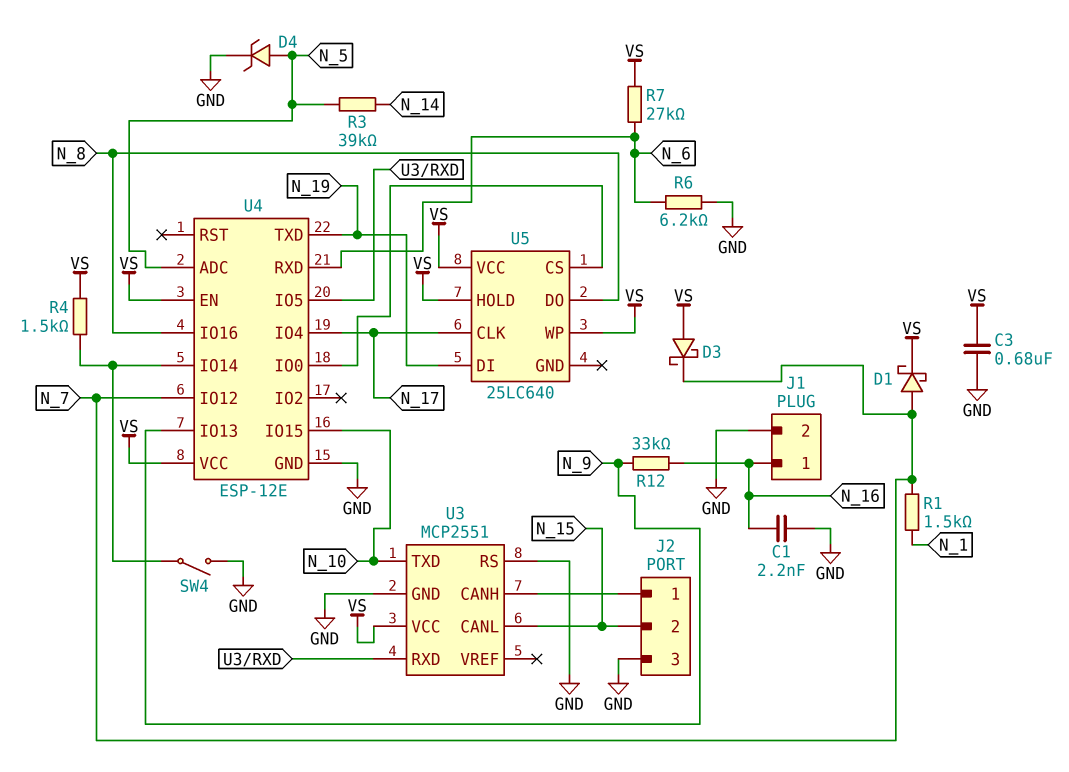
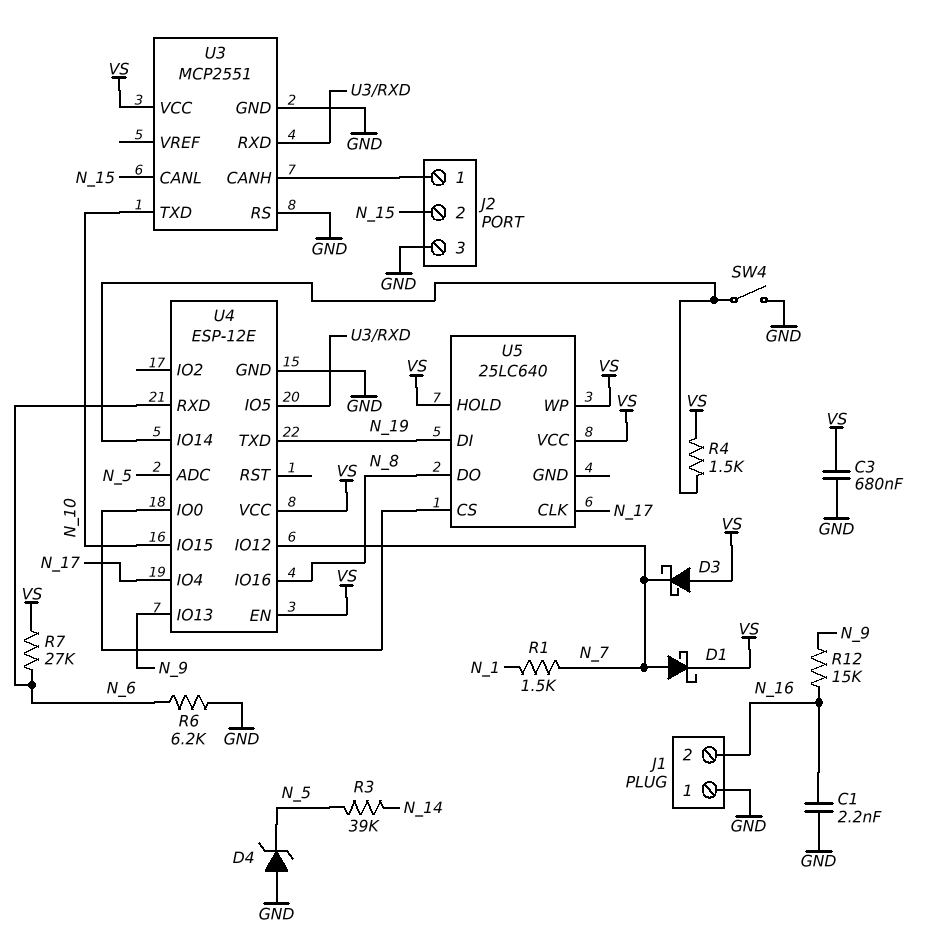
D4: zener (A N_5, K GND) -> zener (A GND, K N_5)
J1 pin 1: N_16 -> GND
J1 pin 2: GND -> N_16
R12: 33k (N_9, N_16) -> 15k (N_9, N_16)

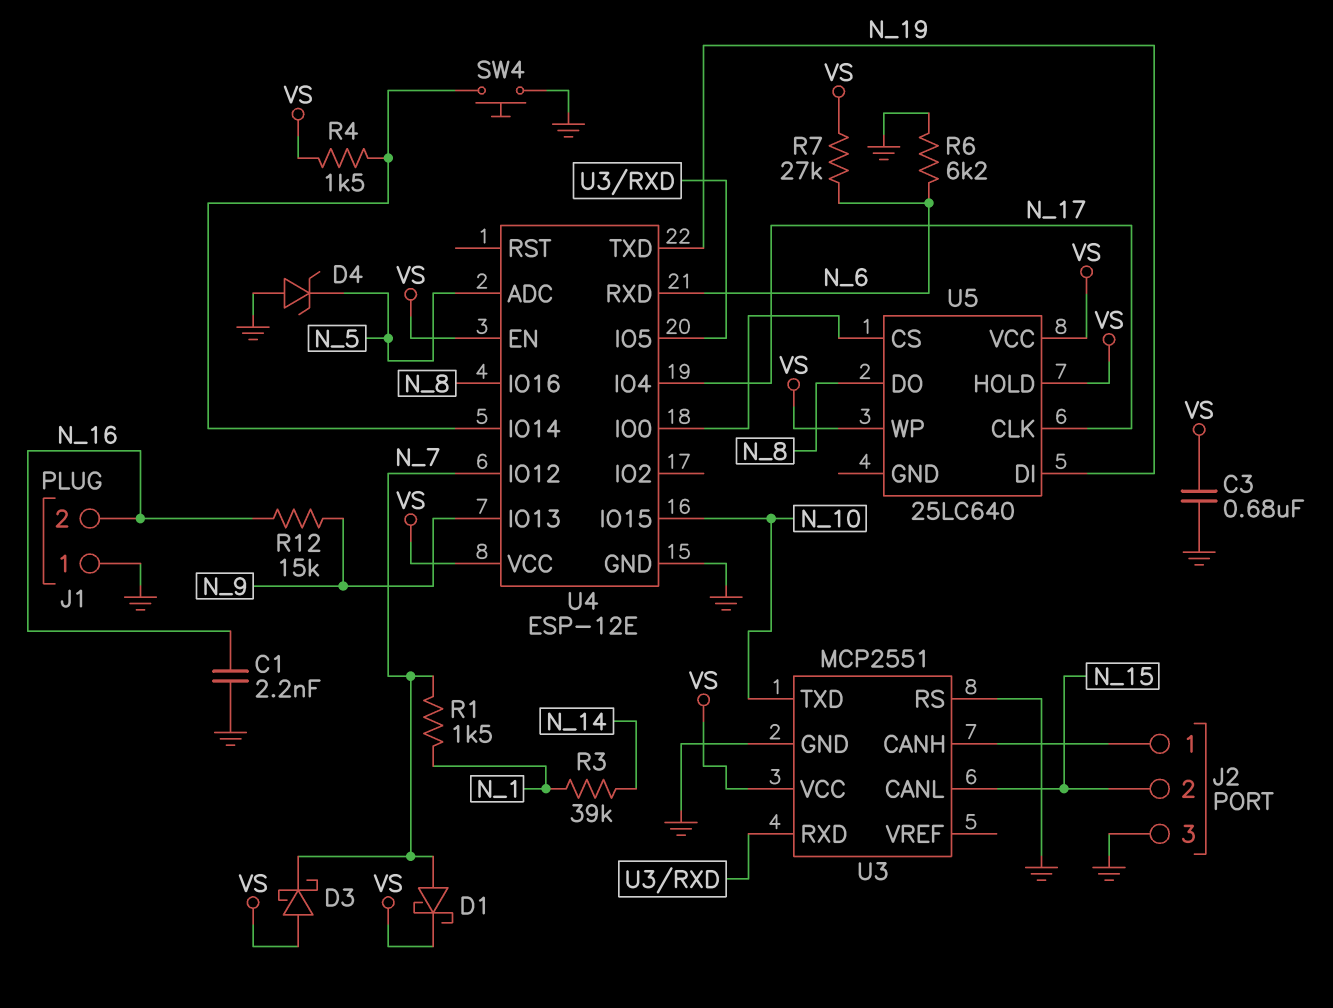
R3: 39k (N_5, N_14) -> 39k (N_1, N_14)
SW4: switch (GND, U4/IO14) -> button (GND, U4/IO14)

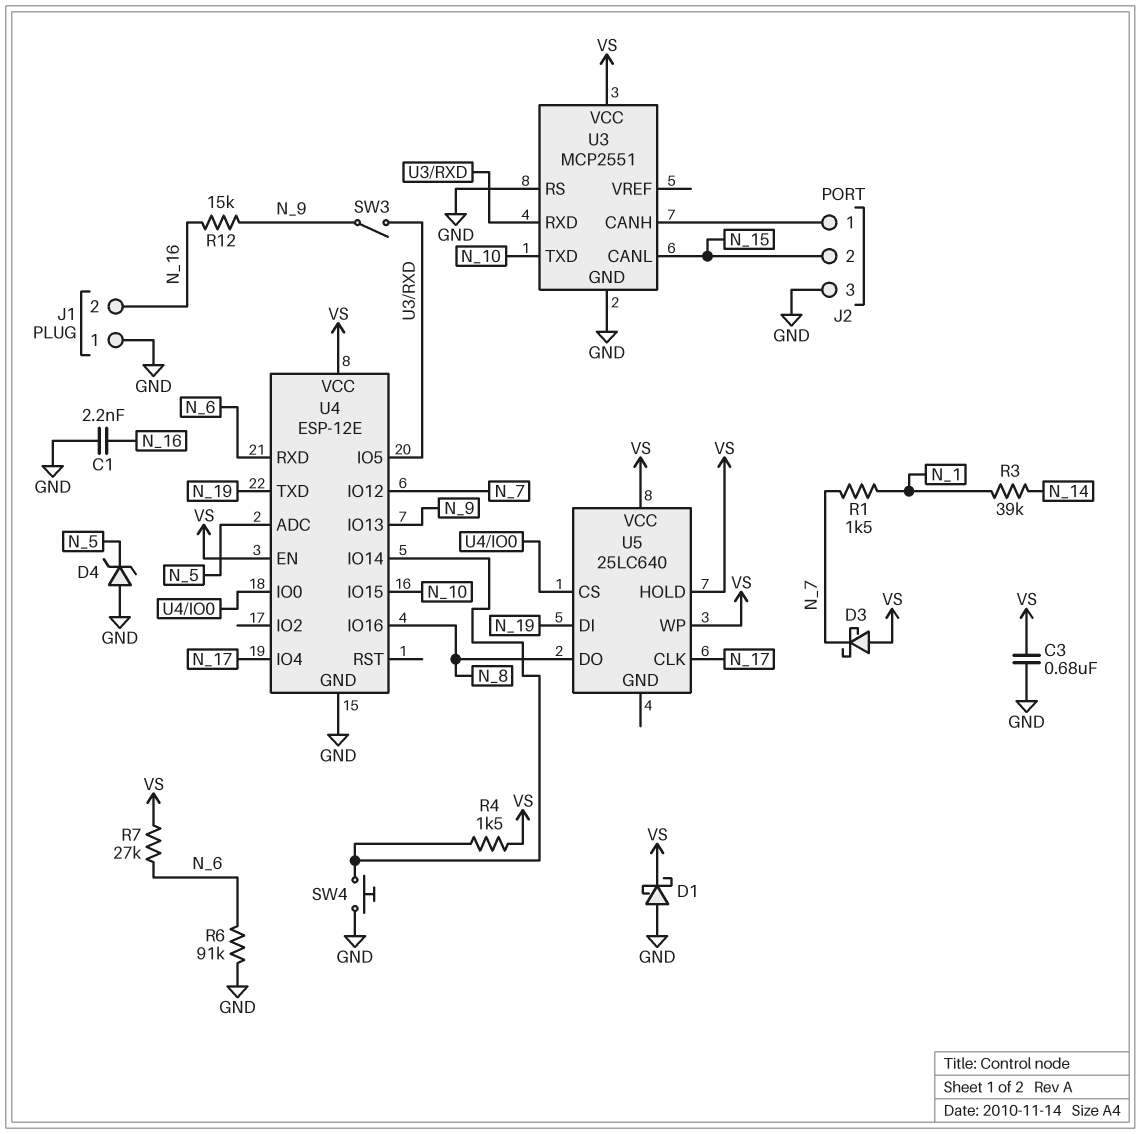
D1: schottky (A N_7, K VS) -> schottky (A GND, K VS)
R6: 6.2k (GND, N_6) -> 91k (GND, N_6)
SW3: none -> switch (N_9, U3/RXD)

